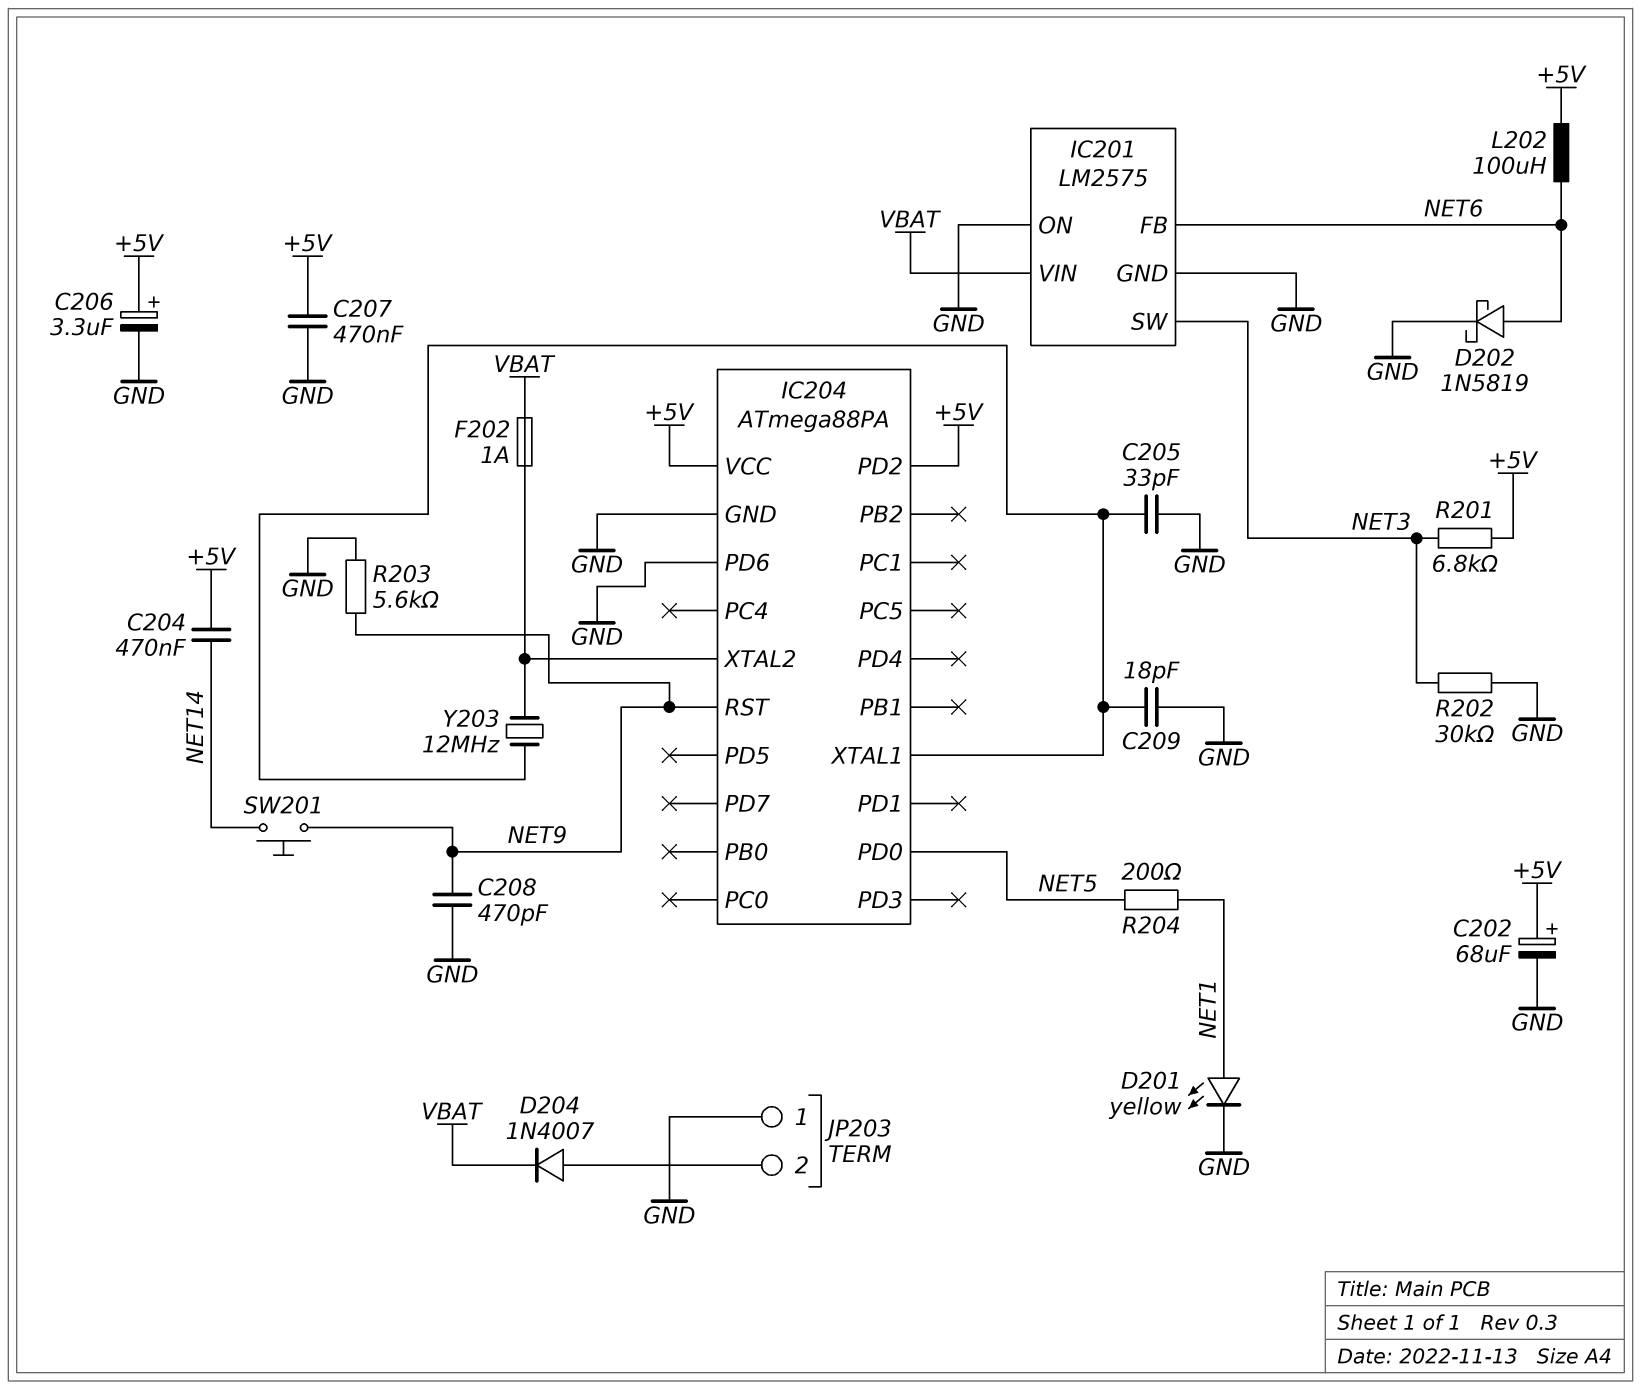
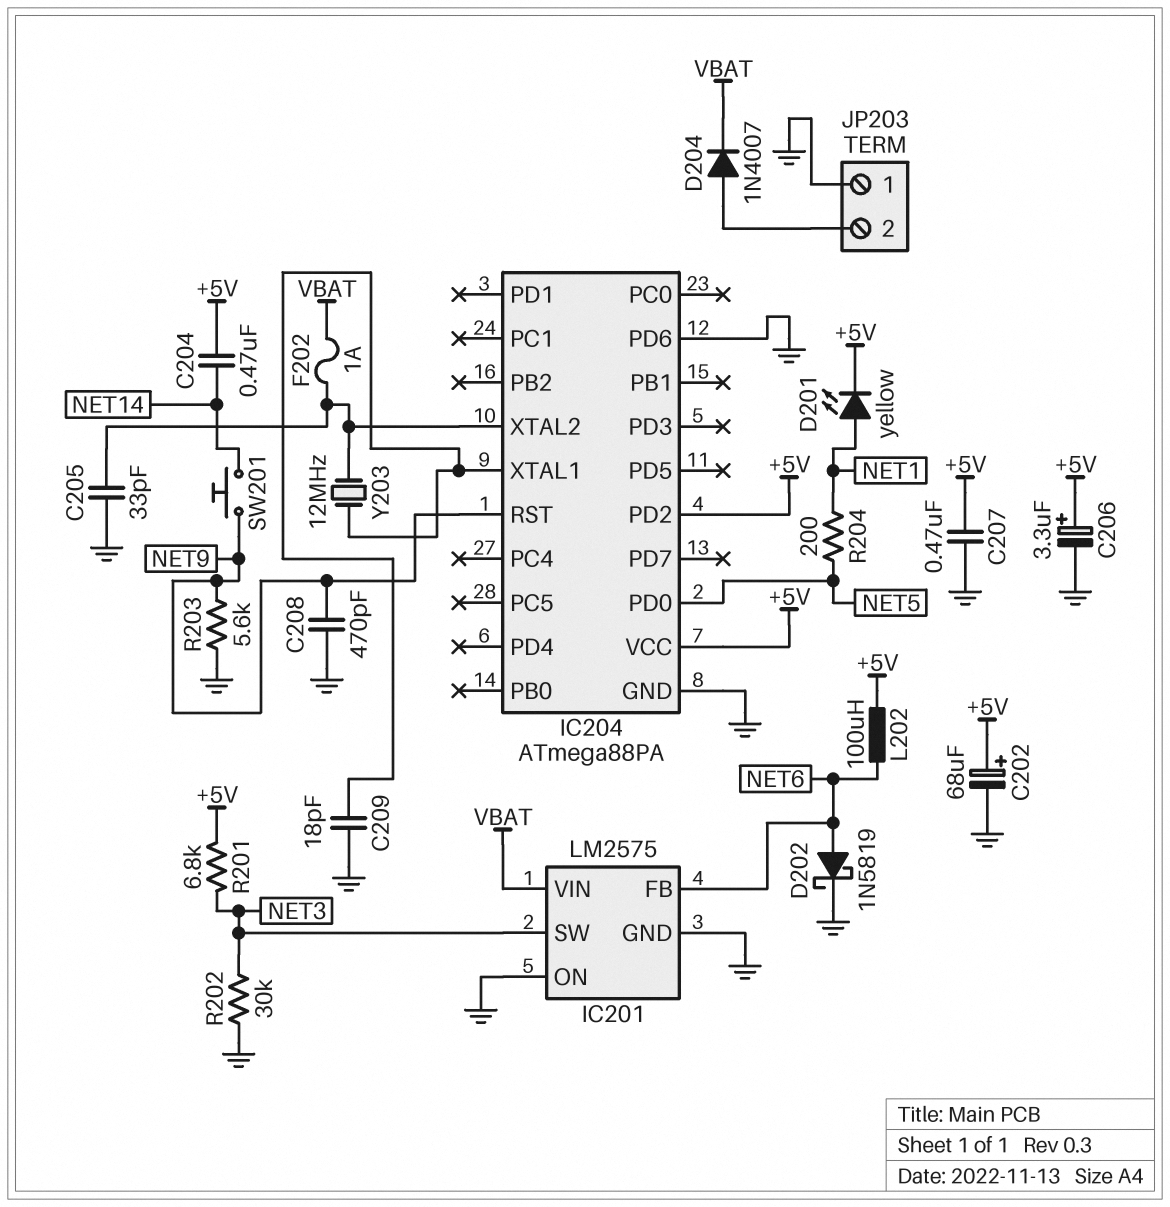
C205: 33pF (GND, IC204/XTAL1) -> 33pF (GND, IC204/XTAL2)
D201: LED yellow (A NET1, K GND) -> LED yellow (A NET1, K +5V)

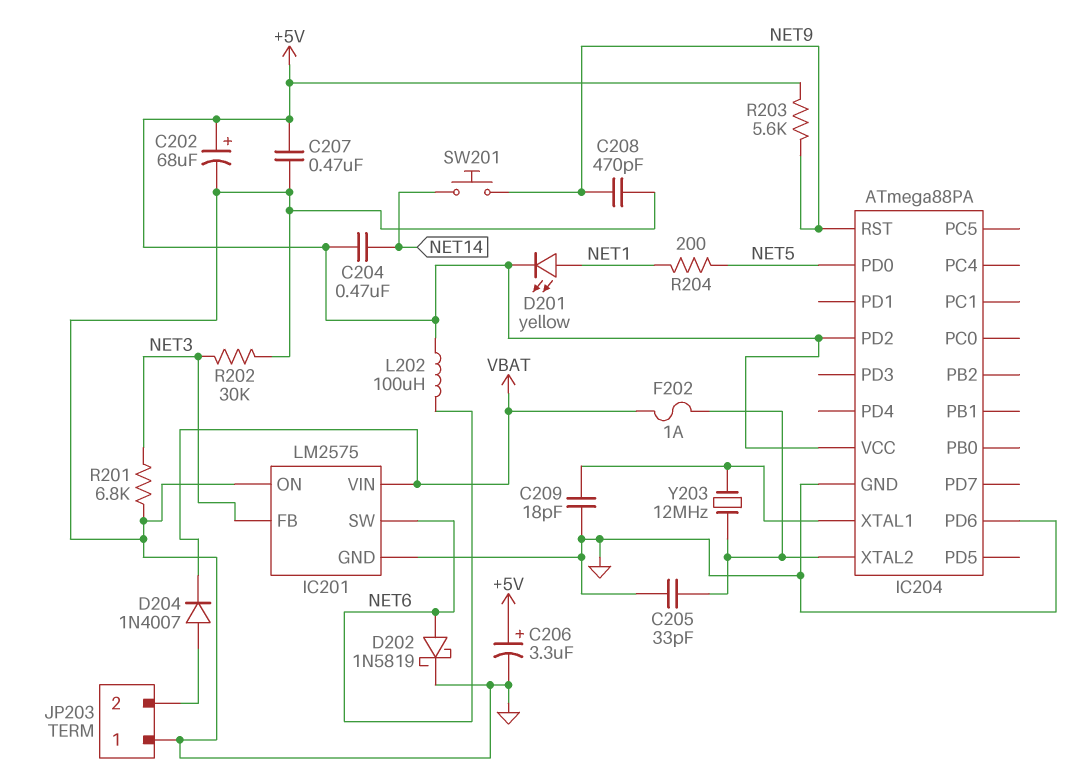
IC201 pin FB: NET6 -> NET3
IC201 pin SW: NET3 -> NET6
R201: 6.8k (+5V, NET3) -> 6.8k (GND, NET3)
R203: 5.6k (GND, NET9) -> 5.6k (+5V, NET9)

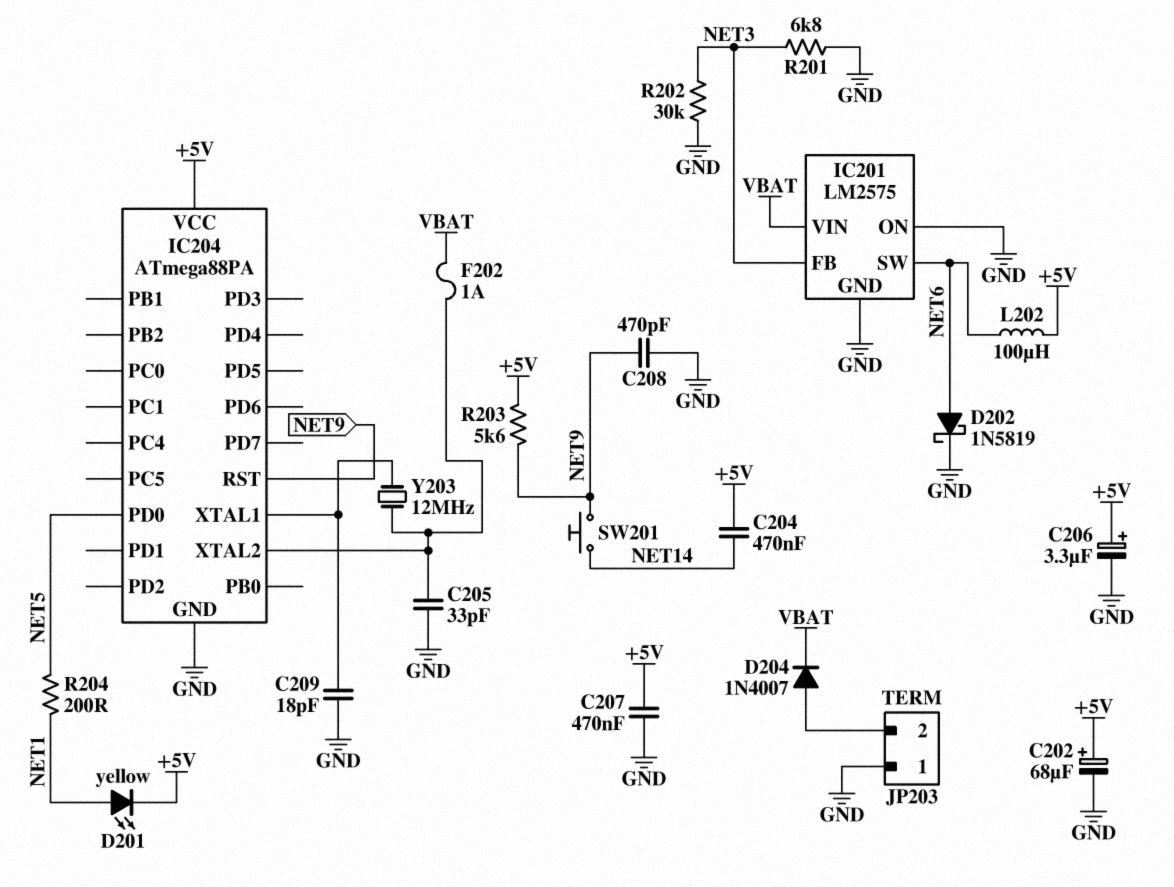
IC204 pin PD2: +5V -> none
IC204 pin PD6: GND -> none

